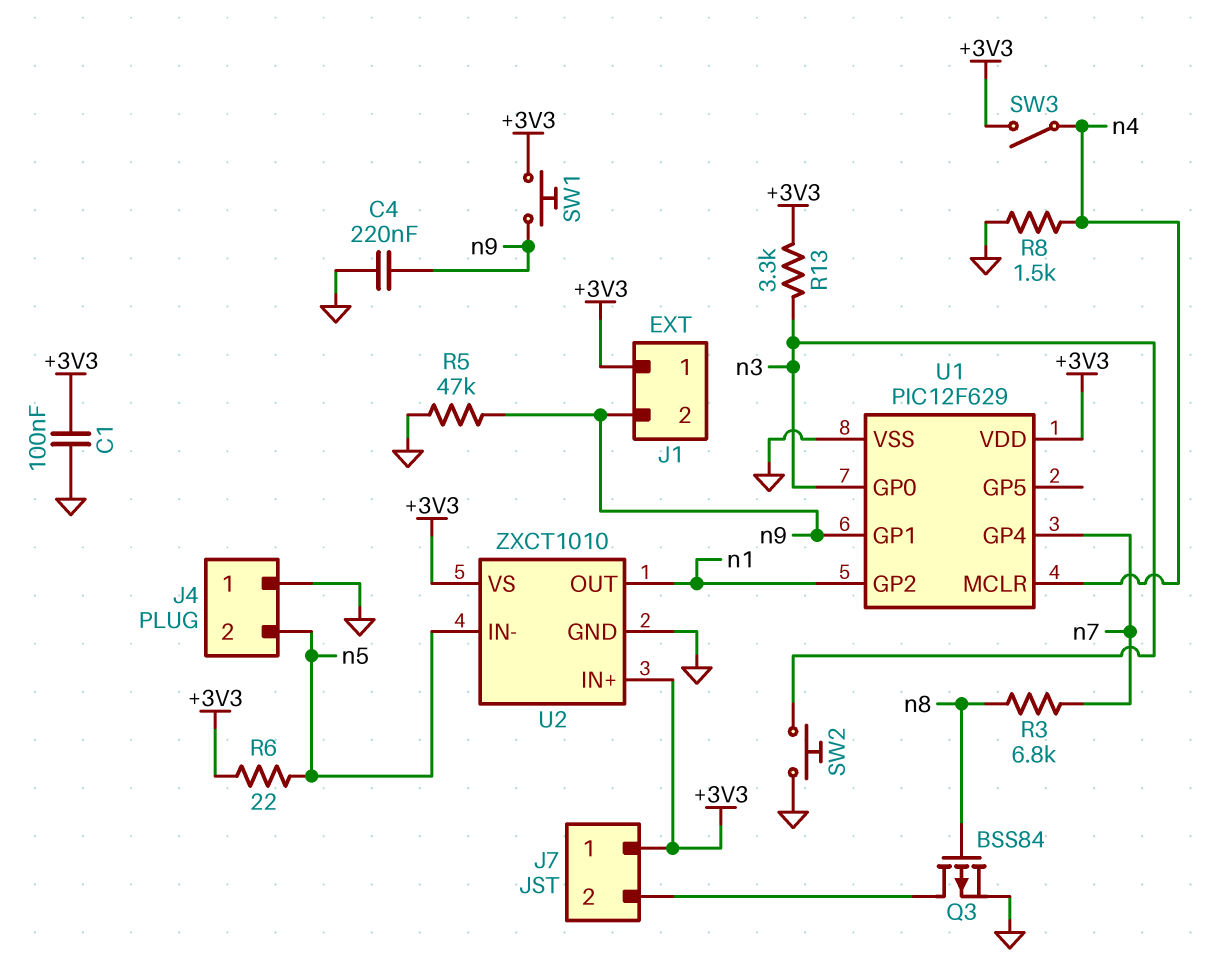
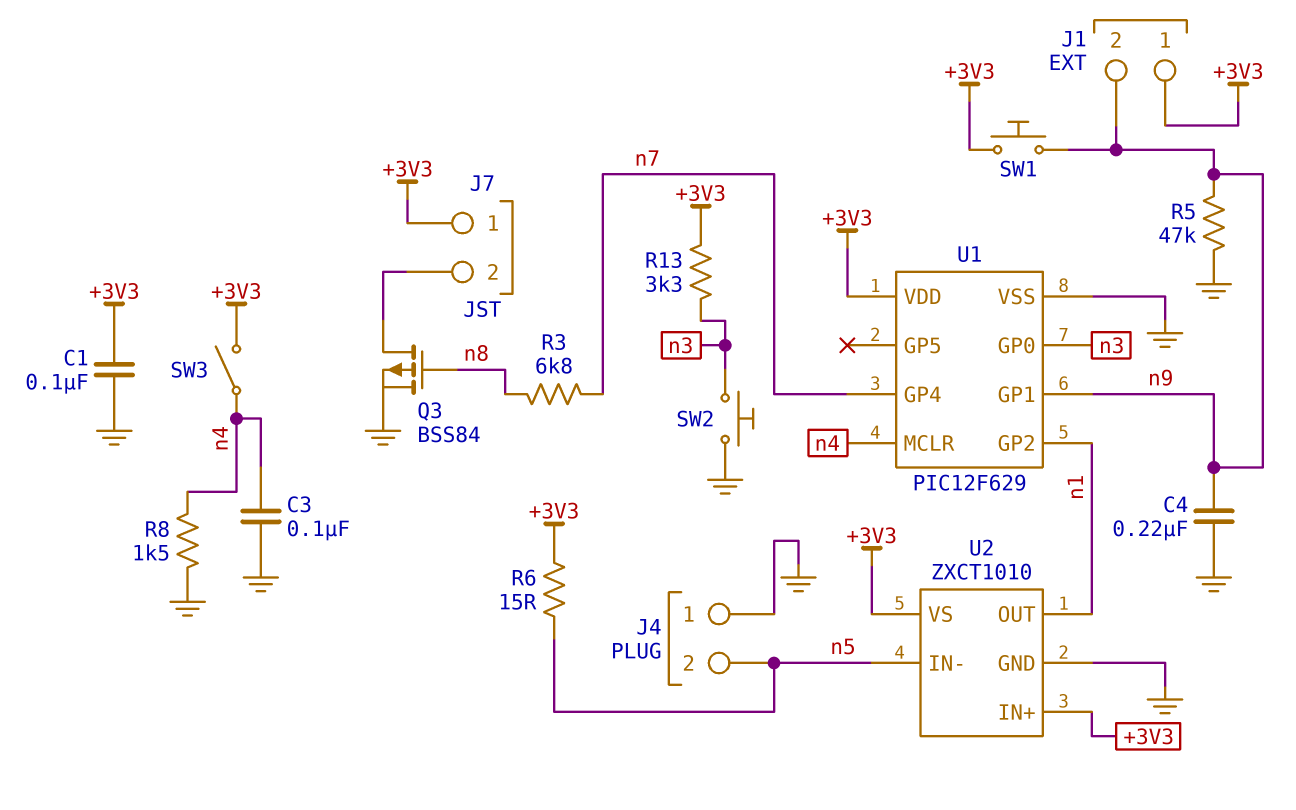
C3: none -> 100nF (GND, n4)
R6: 22 (+3V3, n5) -> 15 (+3V3, n5)

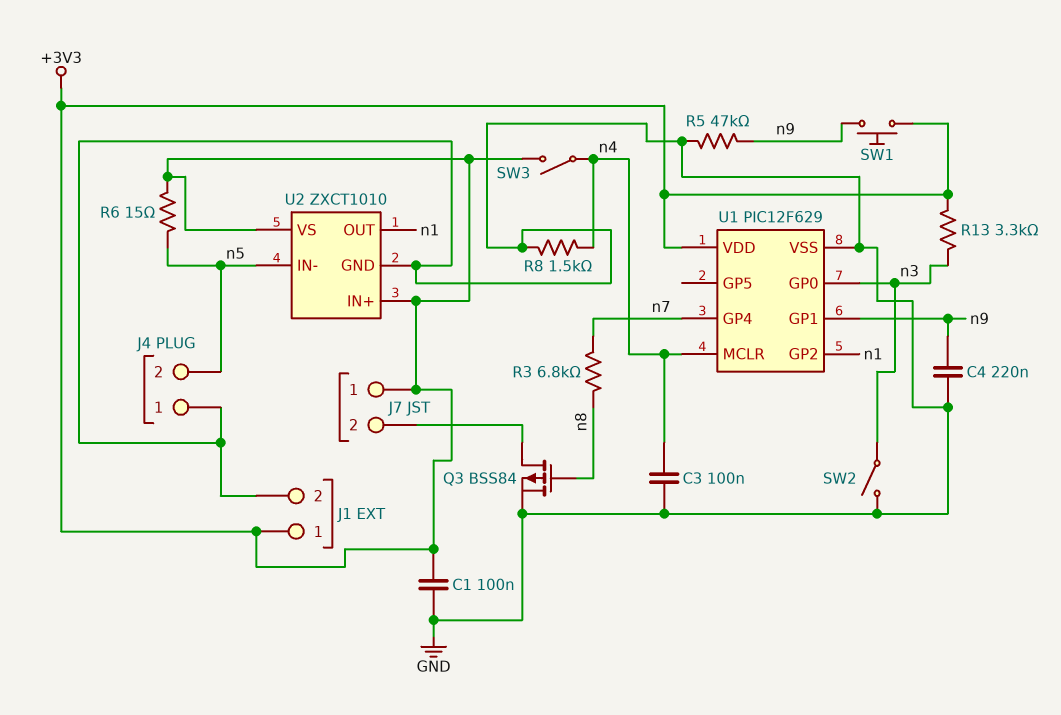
J1 pin 2: n9 -> GND
SW2: button (GND, n3) -> switch (GND, n3)

